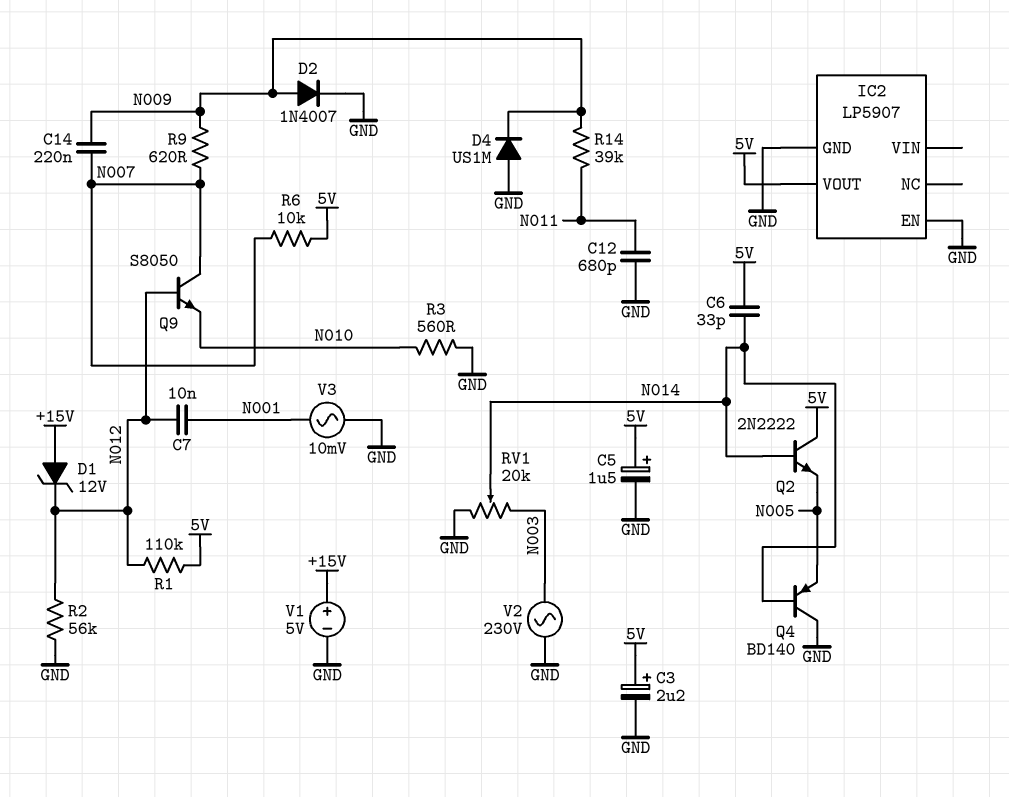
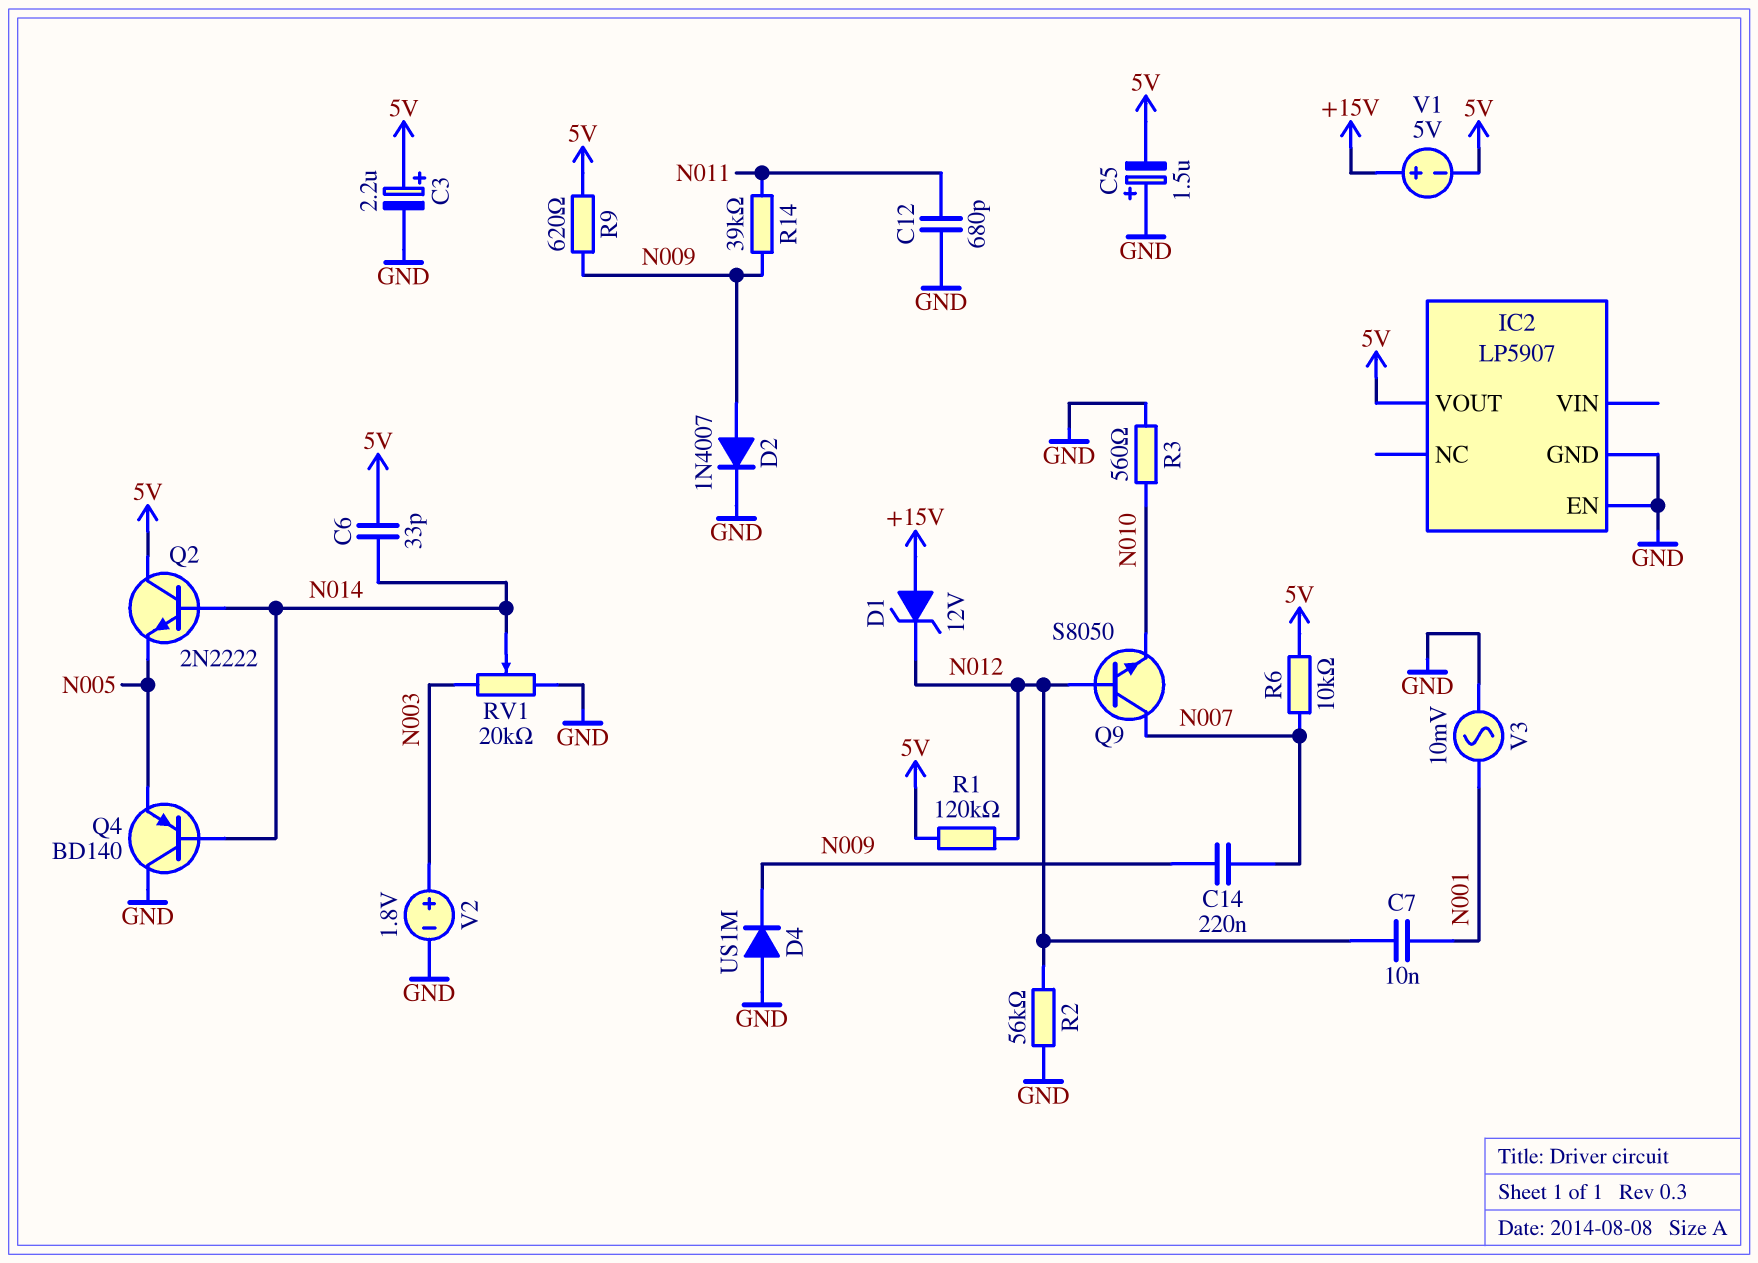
C5: 1.5uF (plus 5V, minus GND) -> 1.5uF (plus GND, minus 5V)
R1: 110k (5V, N012) -> 120k (5V, N012)
R9: 620 (N007, N009) -> 620 (5V, N009)
V1: 5V (plus +15V, minus GND) -> 5V (plus +15V, minus 5V)
V2: AC 230V (GND, N003) -> 1.8V (plus N003, minus GND)

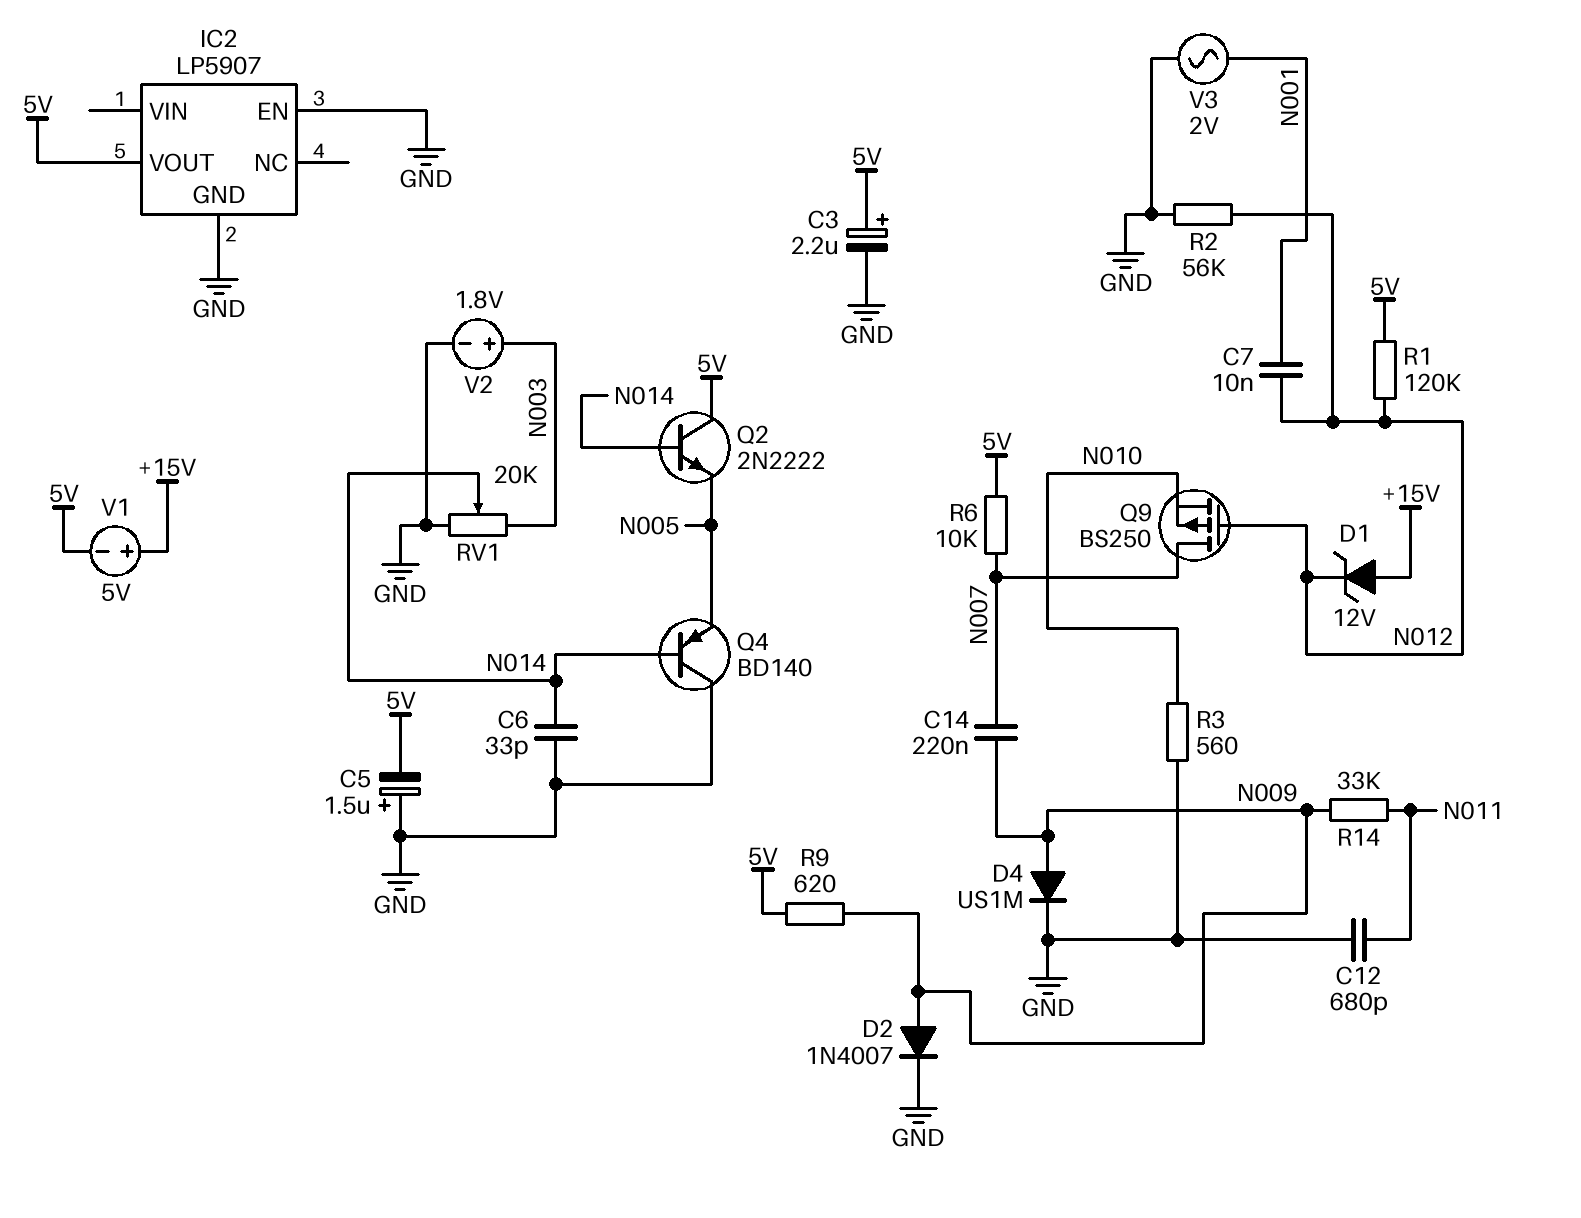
C6: 33pF (5V, N014) -> 33pF (GND, N014)
D4: diode US1M (A GND, K N009) -> diode US1M (A N009, K GND)
Q9: NPN S8050 (B N012, C N007, E N010) -> PMOS BS250 (G N012, D N007, S N010)
R14: 39k (N009, N011) -> 33k (N009, N011)
V3: AC 10mV (GND, N001) -> AC 2V (GND, N001)

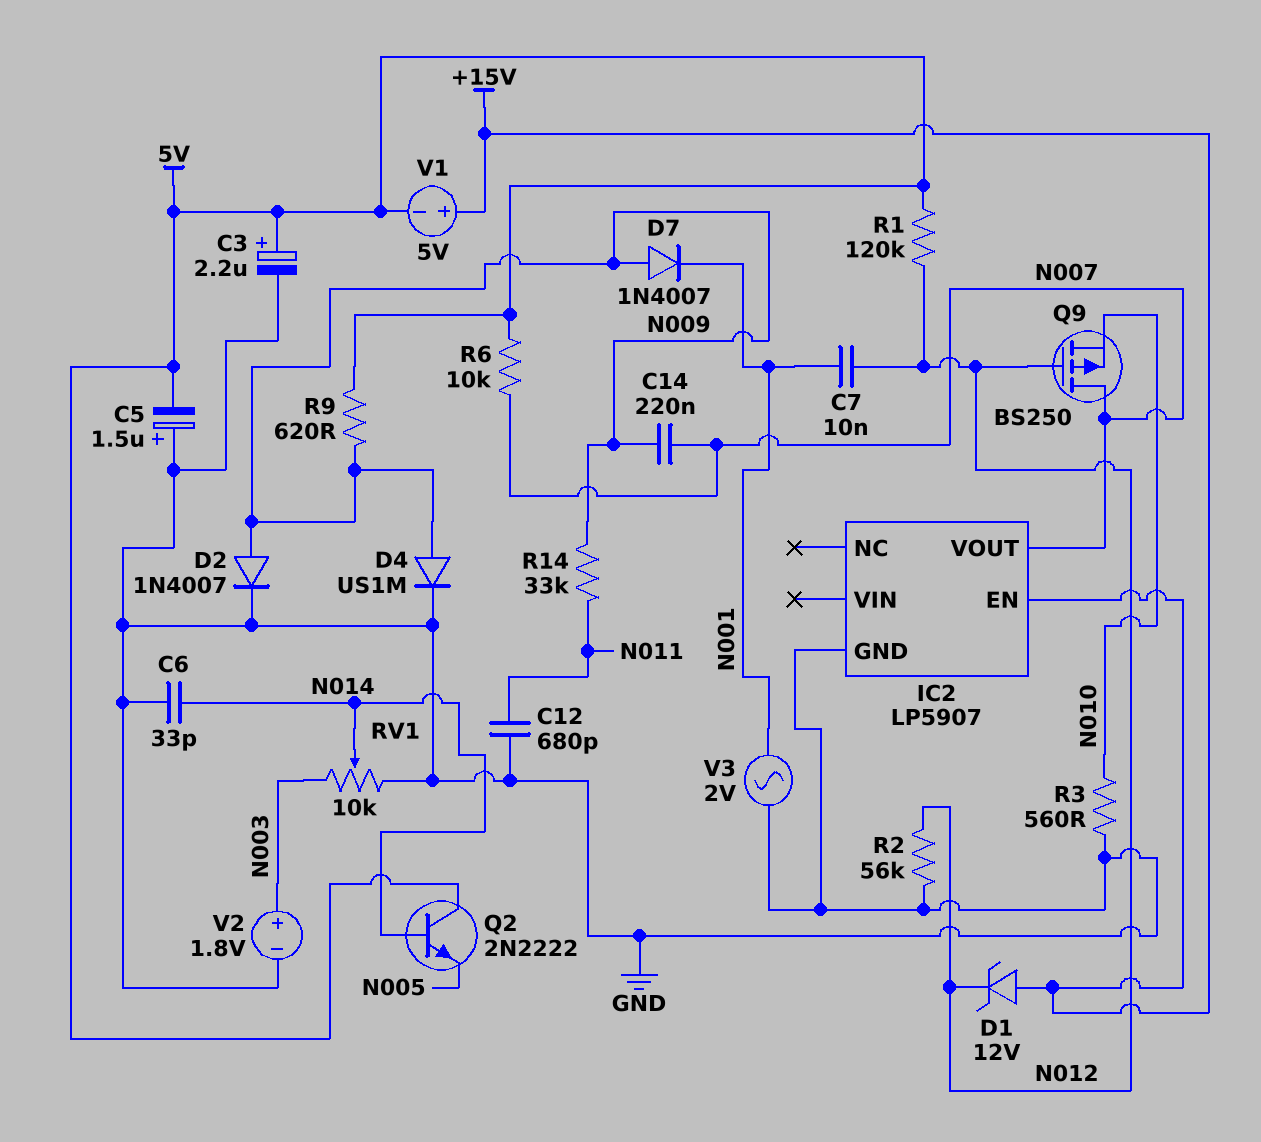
D7: none -> diode 1N4007 (A N009, K N001)
IC2 pin EN: GND -> +15V
IC2 pin VOUT: 5V -> N007
Q4: PNP BD140 (B N014, C GND, E N005) -> none
RV1: 20k (GND, N003, wiper N014) -> 10k (GND, N003, wiper N014)

